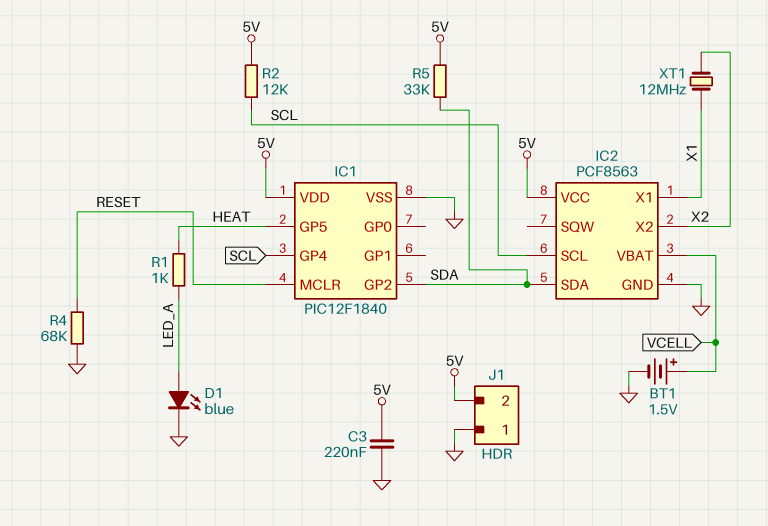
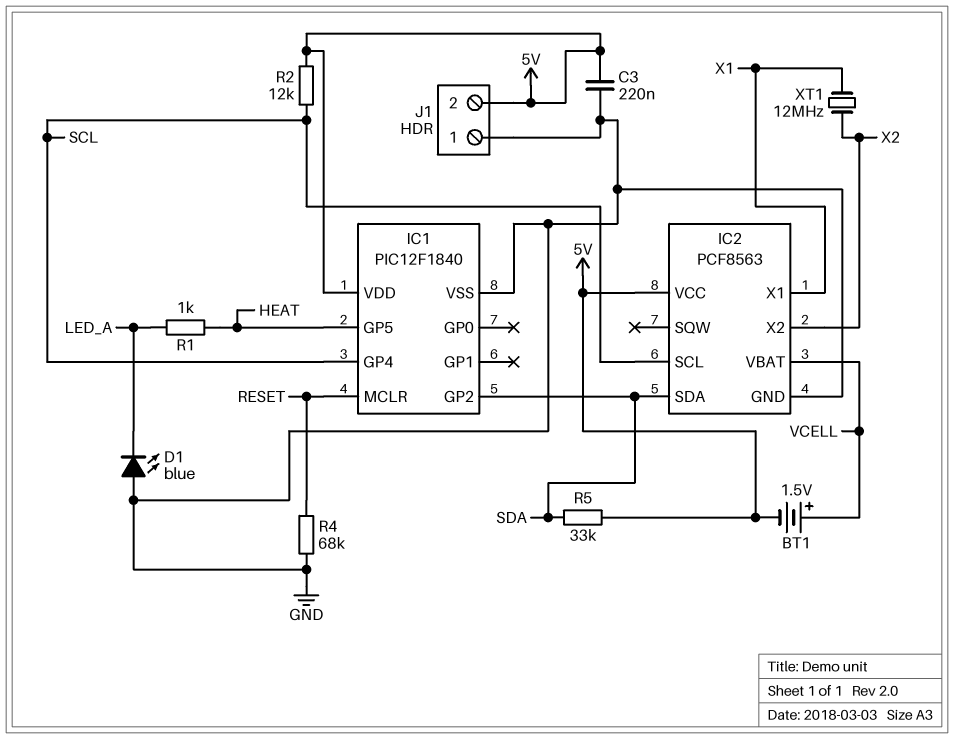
BT1: 1.5V (plus VCELL, minus GND) -> 1.5V (plus VCELL, minus 5V)
D1: LED blue (A LED_A, K GND) -> LED blue (A GND, K LED_A)

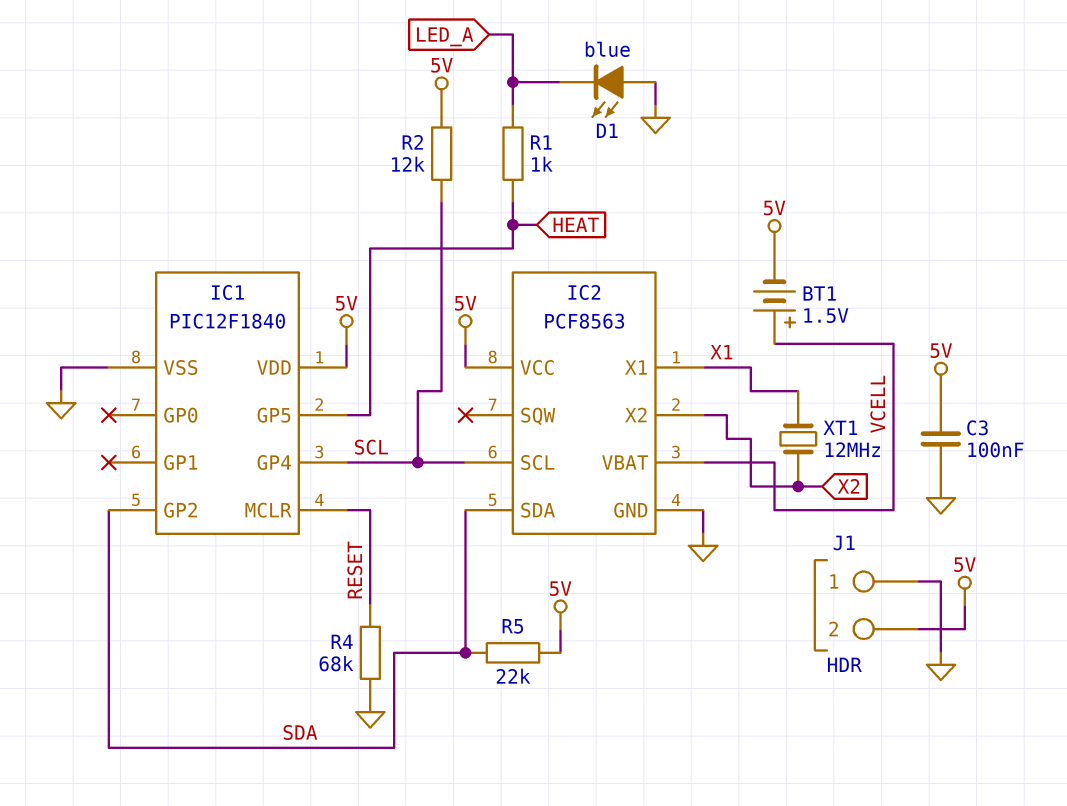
C3: 220nF (5V, GND) -> 100nF (5V, GND)
R5: 33k (5V, SDA) -> 22k (5V, SDA)

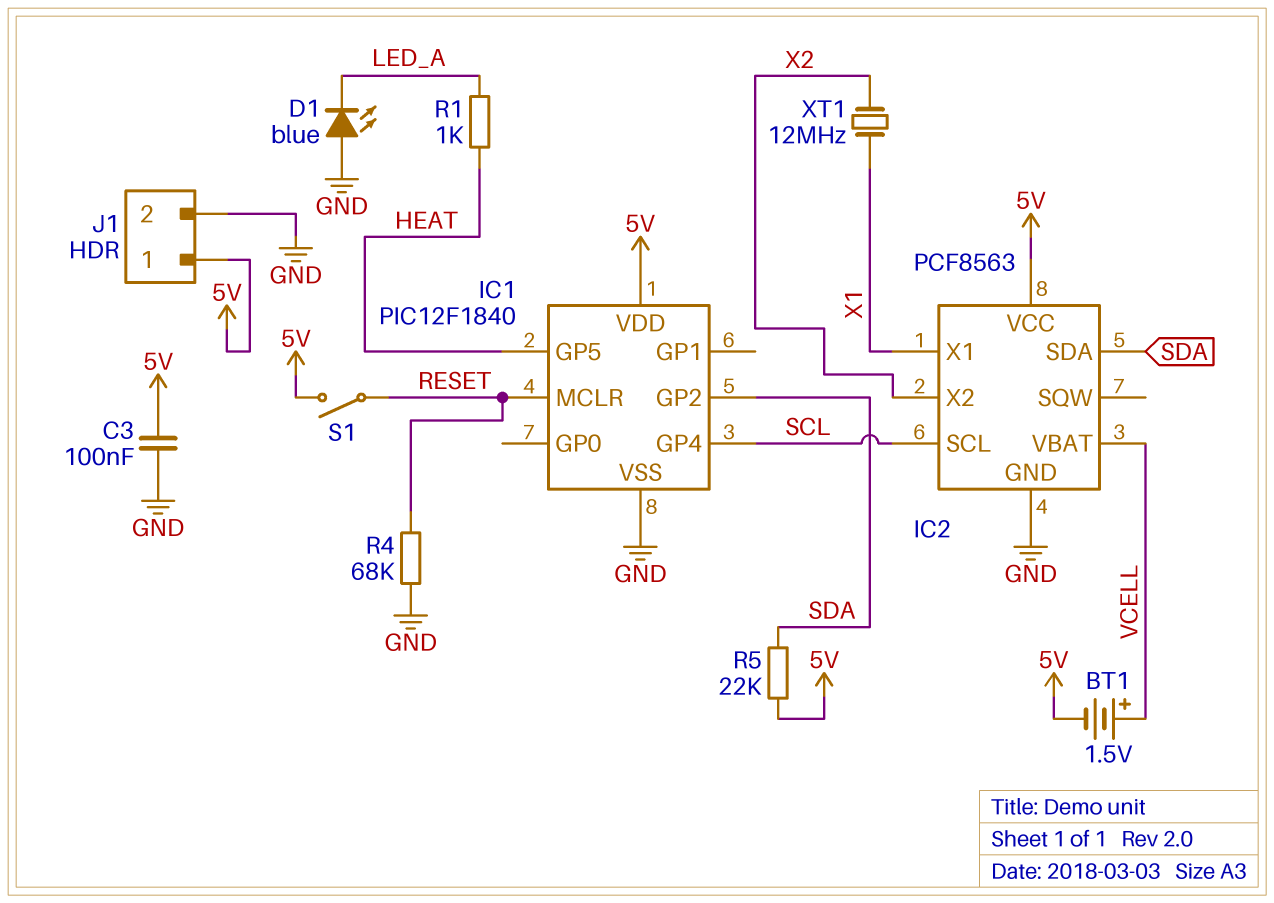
J1 pin 1: GND -> 5V
J1 pin 2: 5V -> GND
R2: 12k (5V, SCL) -> none
S1: none -> switch (5V, RESET)

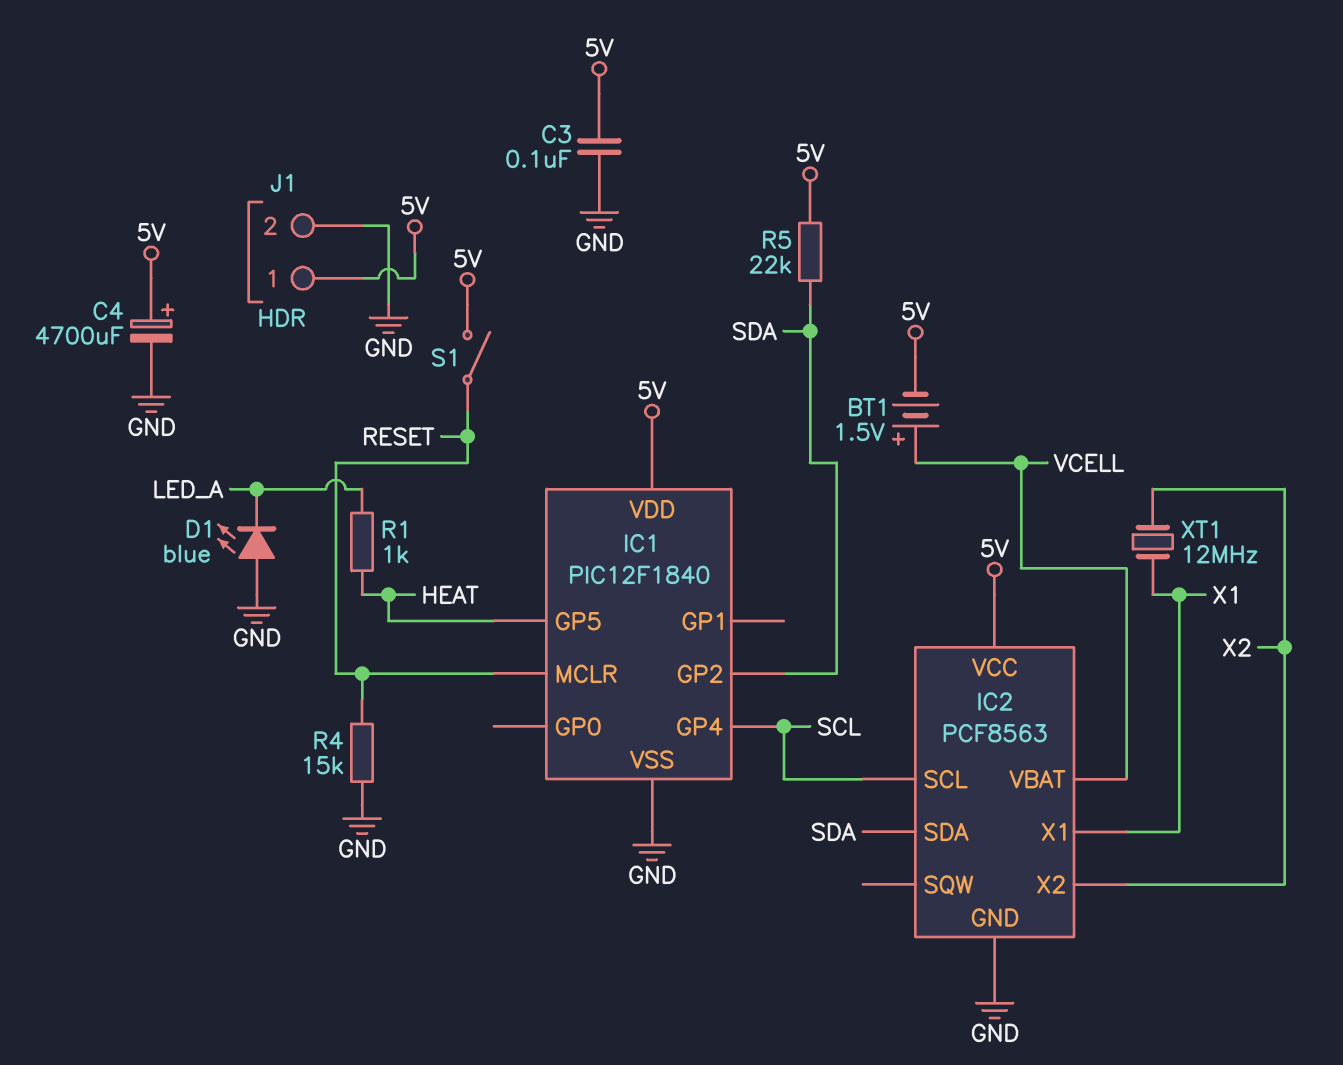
C4: none -> 4700uF (plus 5V, minus GND)
R4: 68k (GND, RESET) -> 15k (GND, RESET)

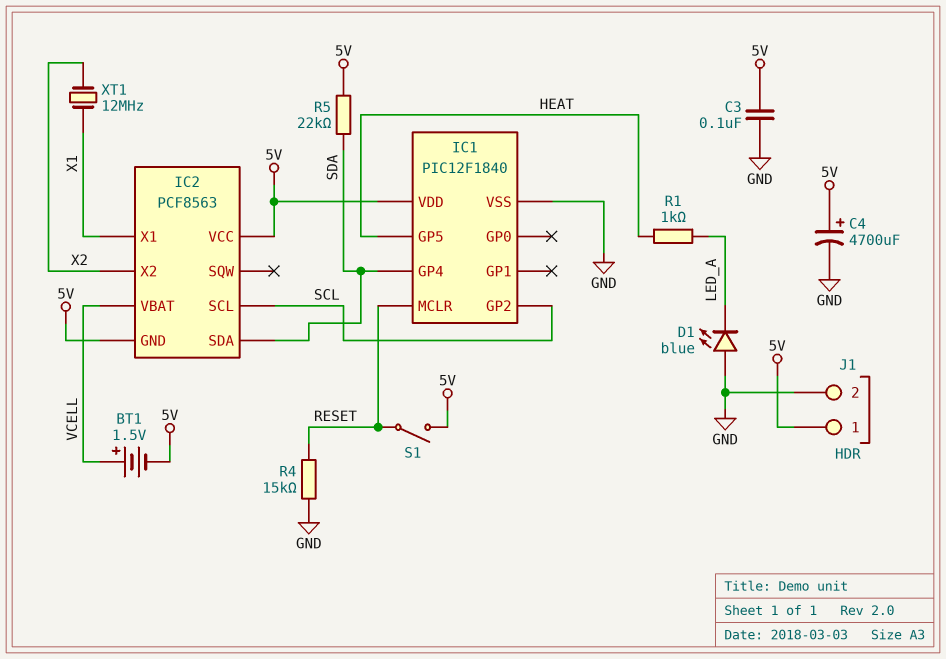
IC1 pin GP2: SDA -> SCL
IC1 pin GP4: SCL -> SDA
IC2 pin GND: GND -> 5V

